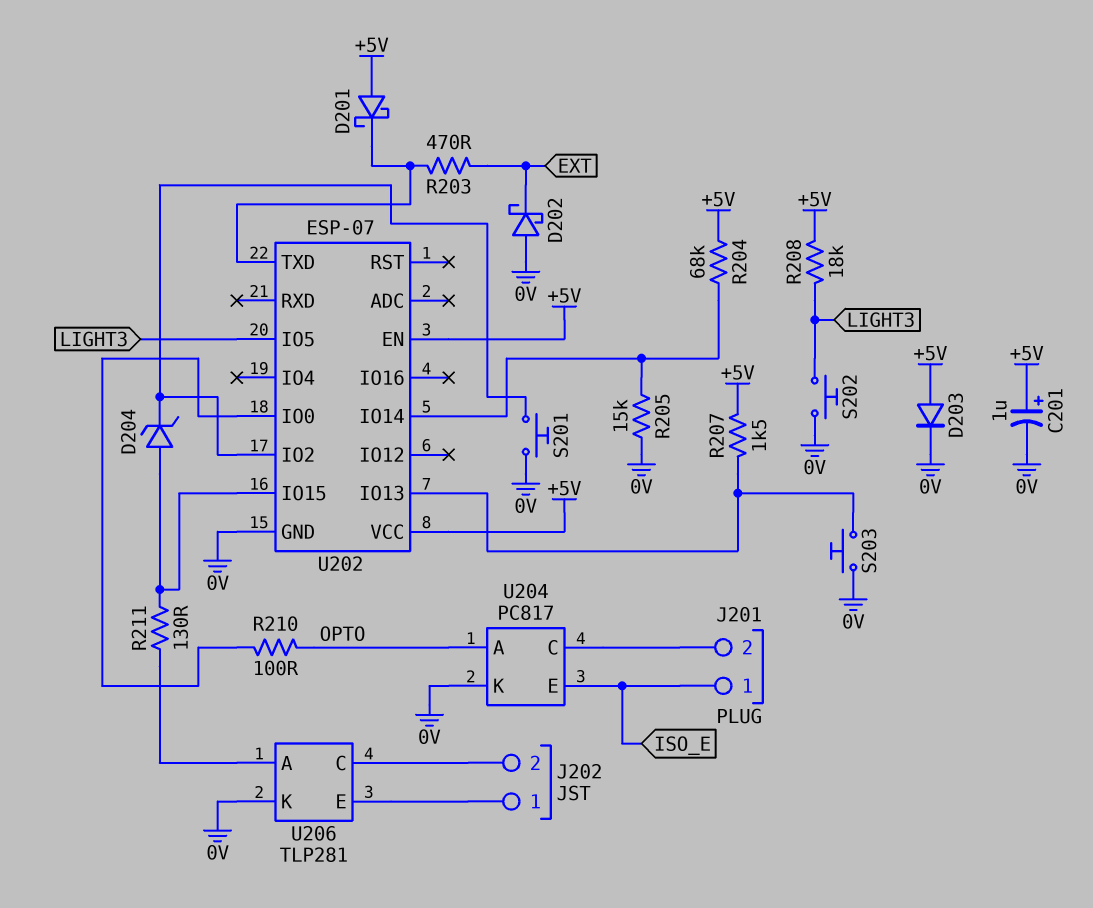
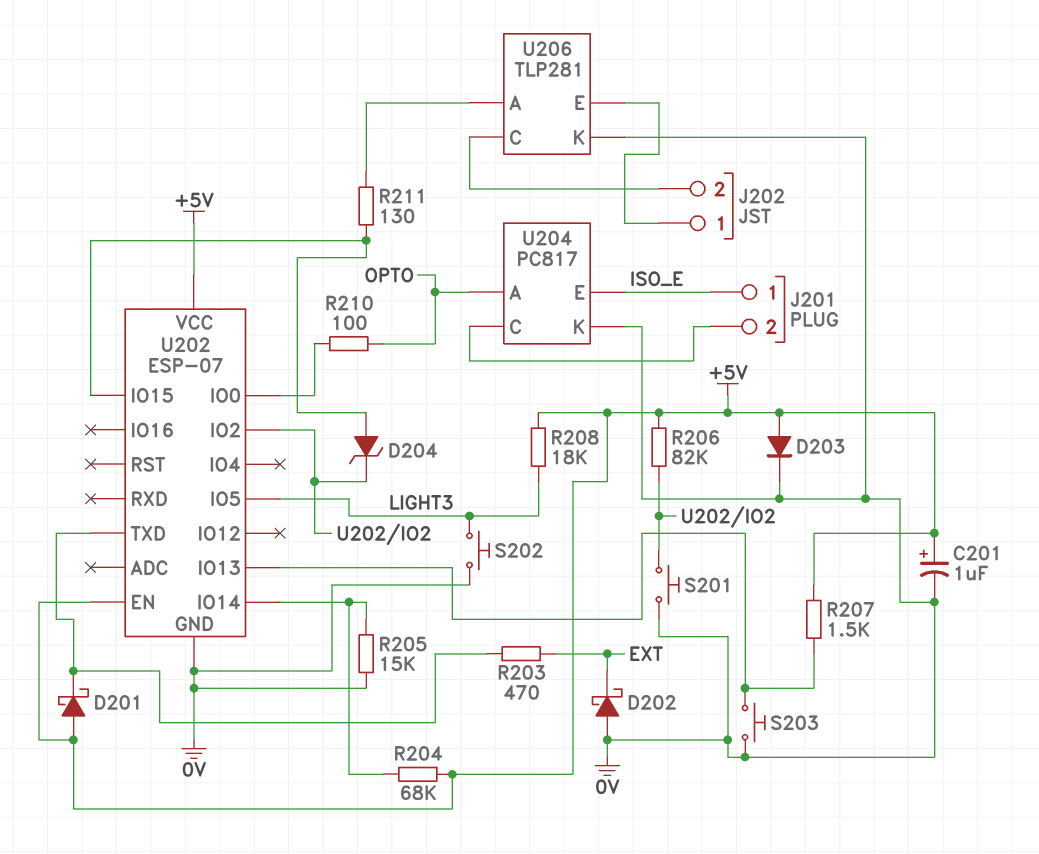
R206: none -> 82k (+5V, U202/IO2)

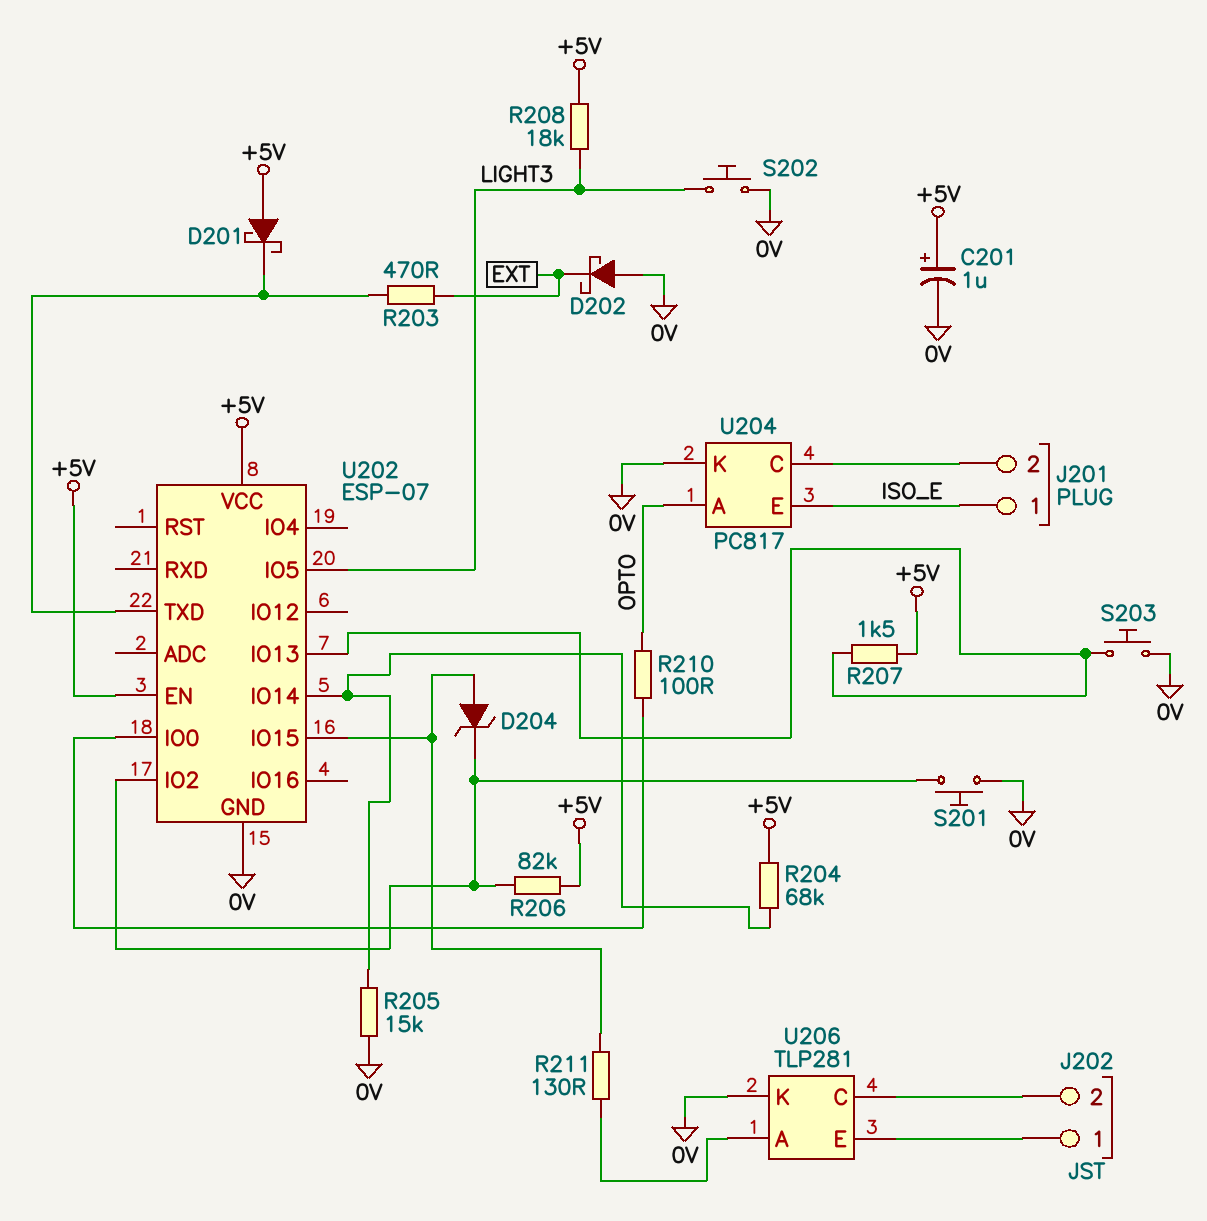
D203: diode (A +5V, K 0V) -> none

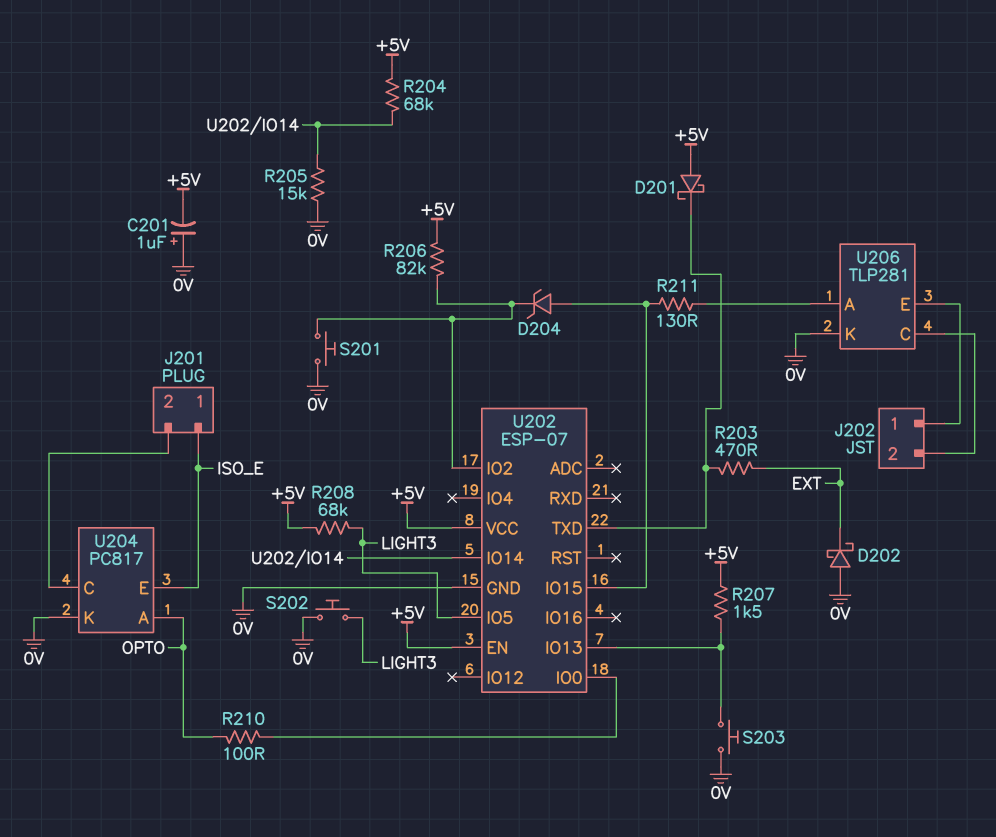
C201: 1uF (plus +5V, minus 0V) -> 1uF (plus 0V, minus +5V)
R208: 18k (+5V, LIGHT3) -> 68k (+5V, LIGHT3)

